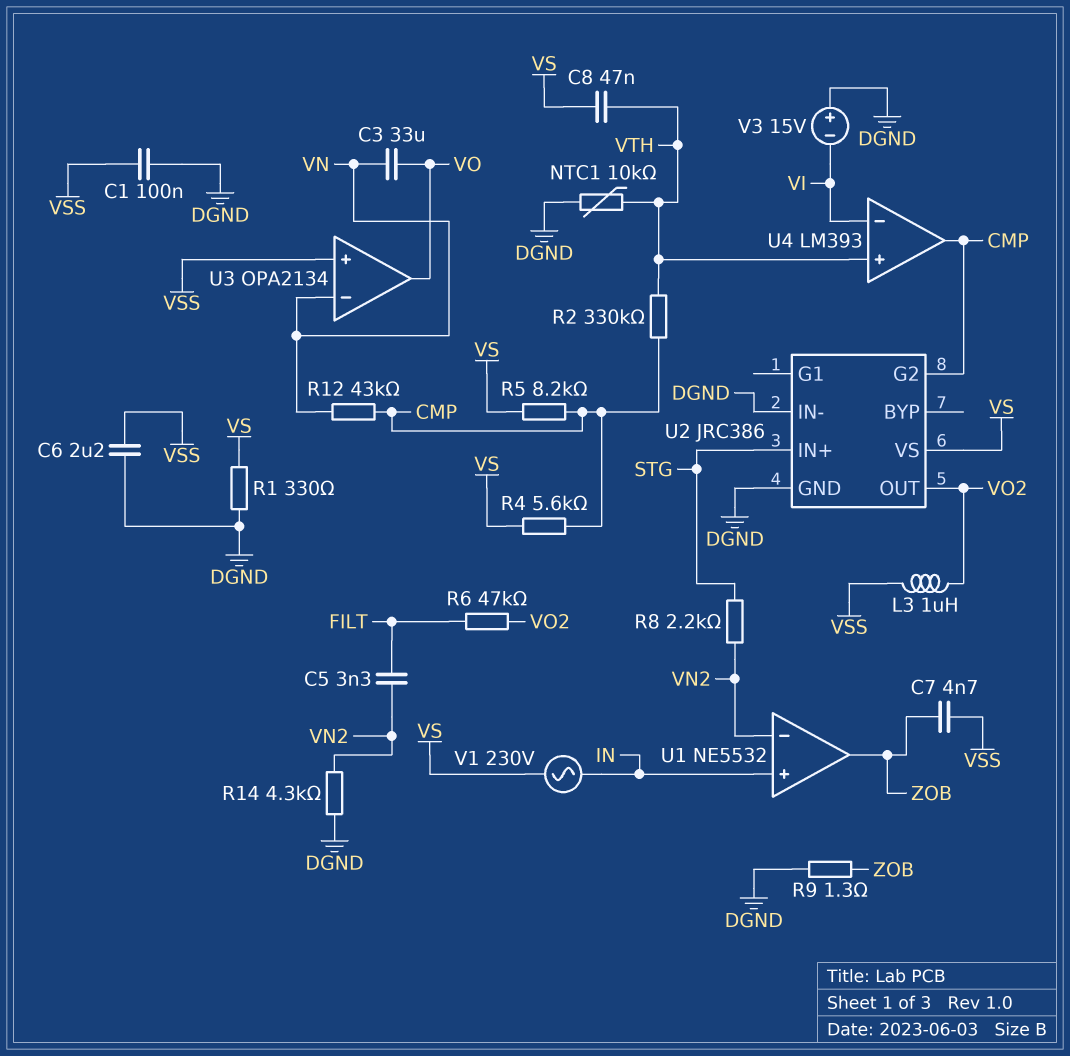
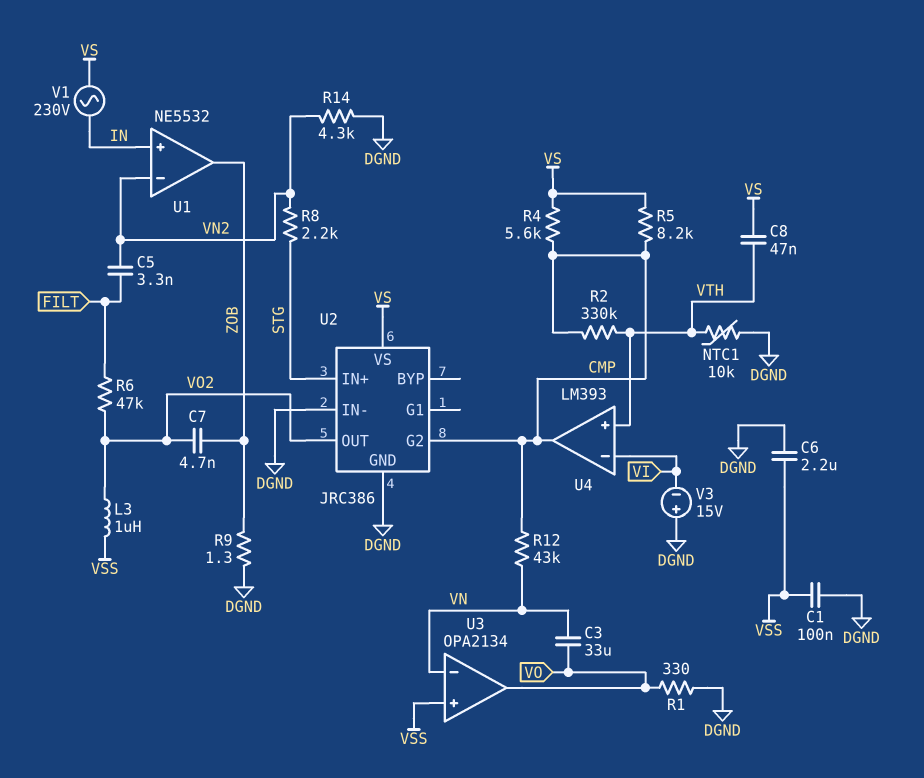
C7: 4.7nF (VSS, ZOB) -> 4.7nF (VO2, ZOB)
R1: 330 (DGND, VS) -> 330 (DGND, VO)

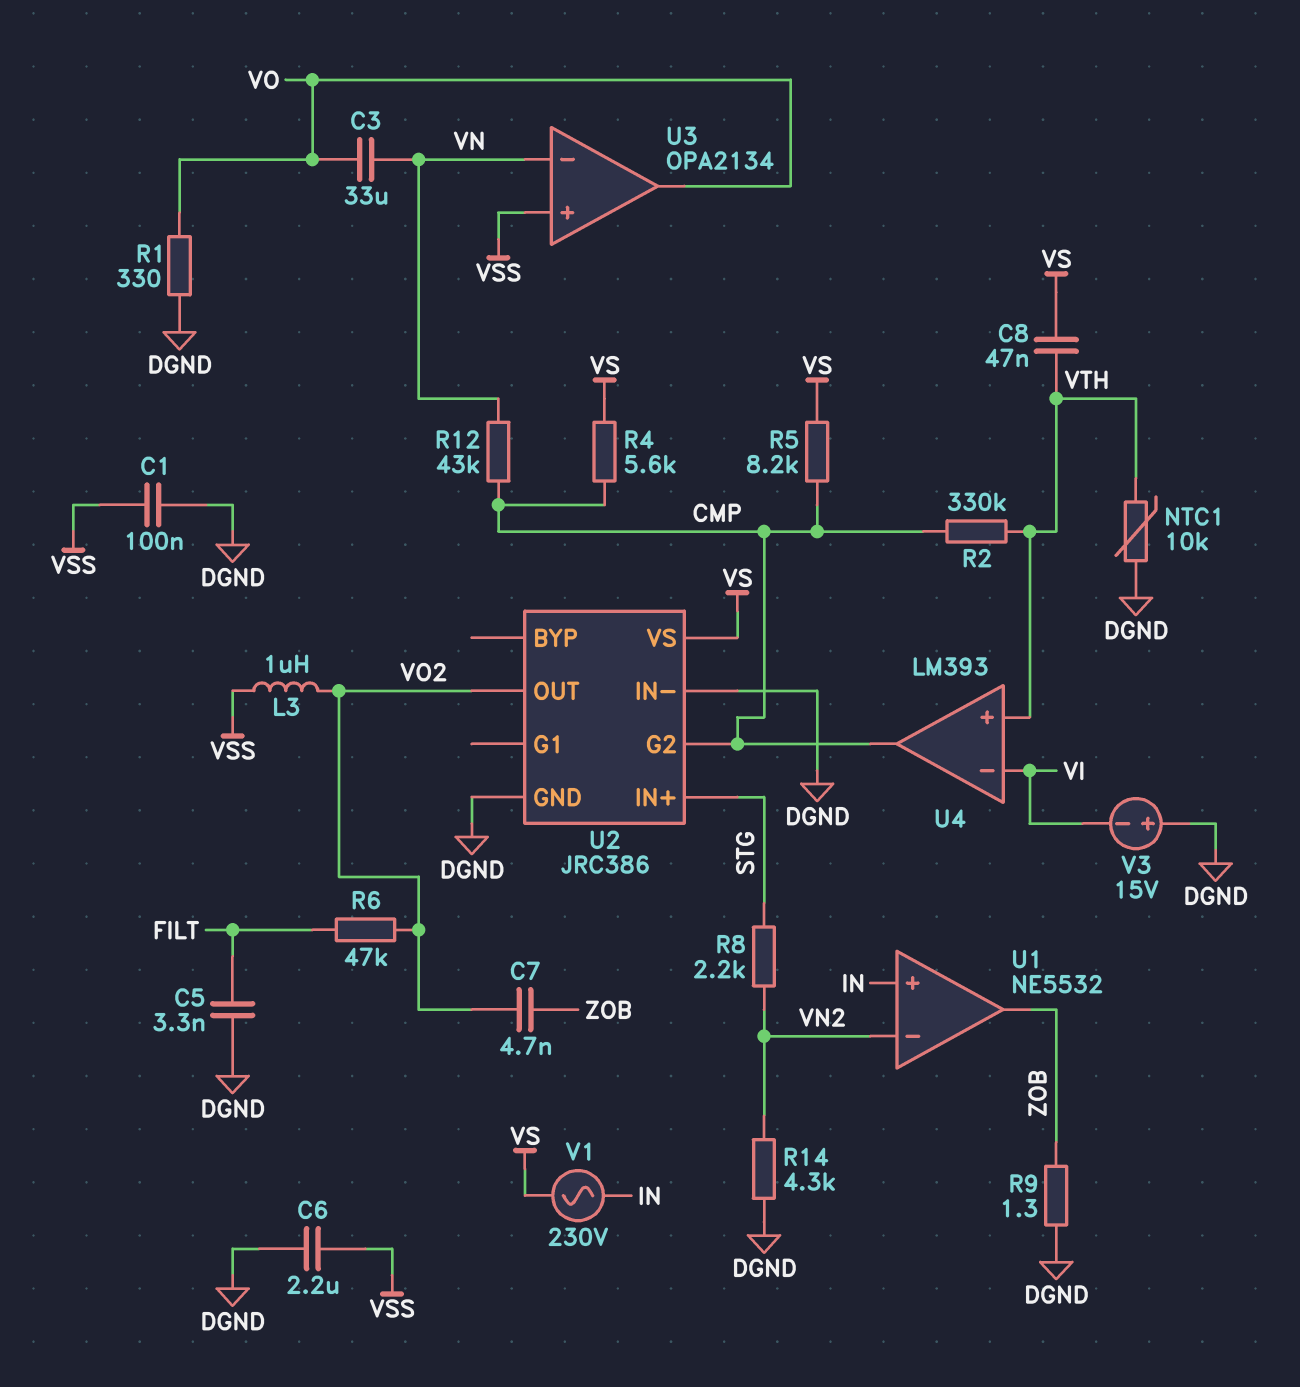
C5: 3.3nF (FILT, VN2) -> 3.3nF (DGND, FILT)

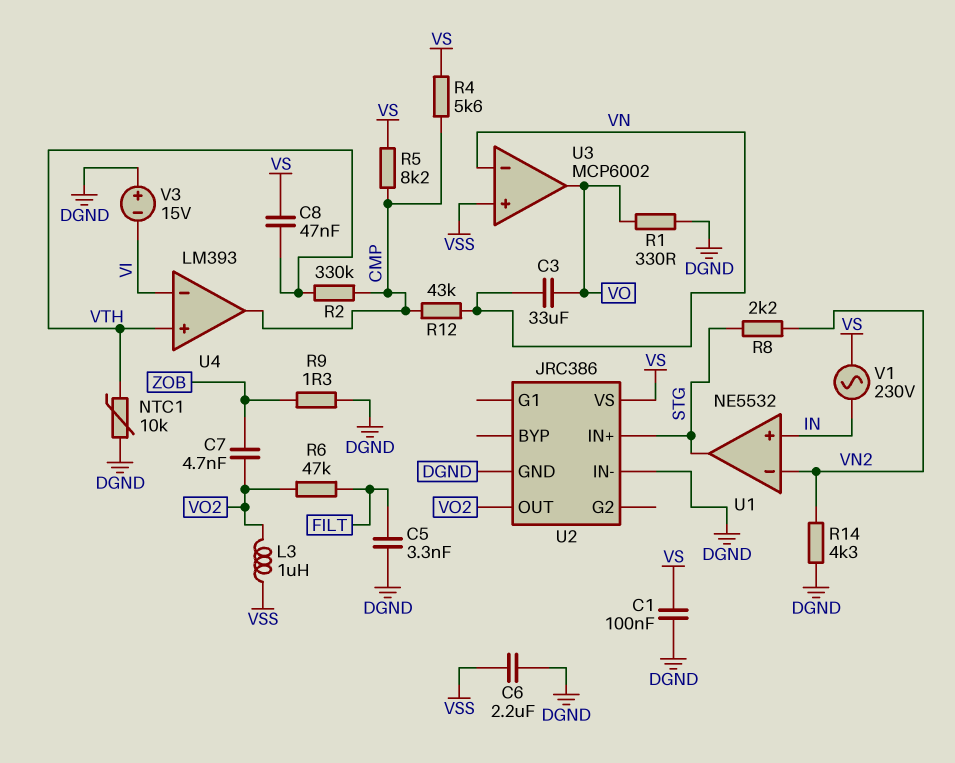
C1: 100nF (DGND, VSS) -> 100nF (DGND, VS)
U1 pin out: ZOB -> STG
U2 pin G2: CMP -> none
U3: OPA2134 -> MCP6002

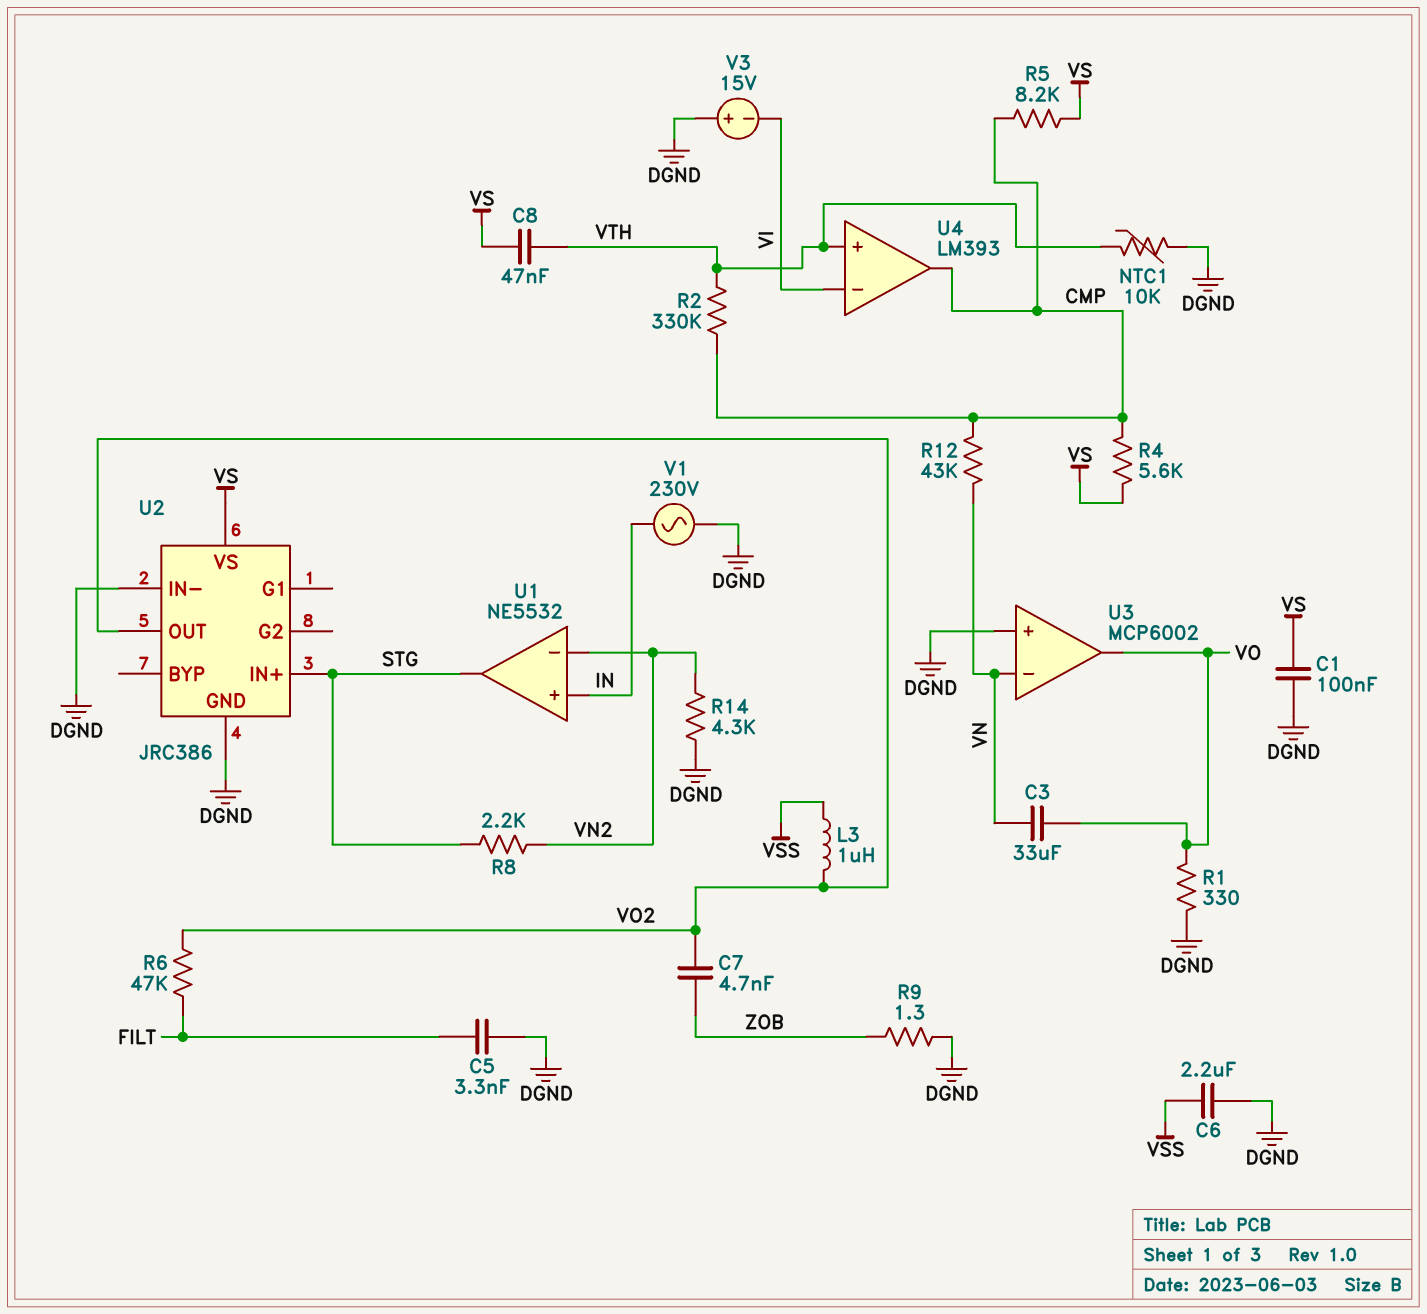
U3 pin in+: VSS -> DGND
V1: AC 230V (IN, VS) -> AC 230V (DGND, IN)

